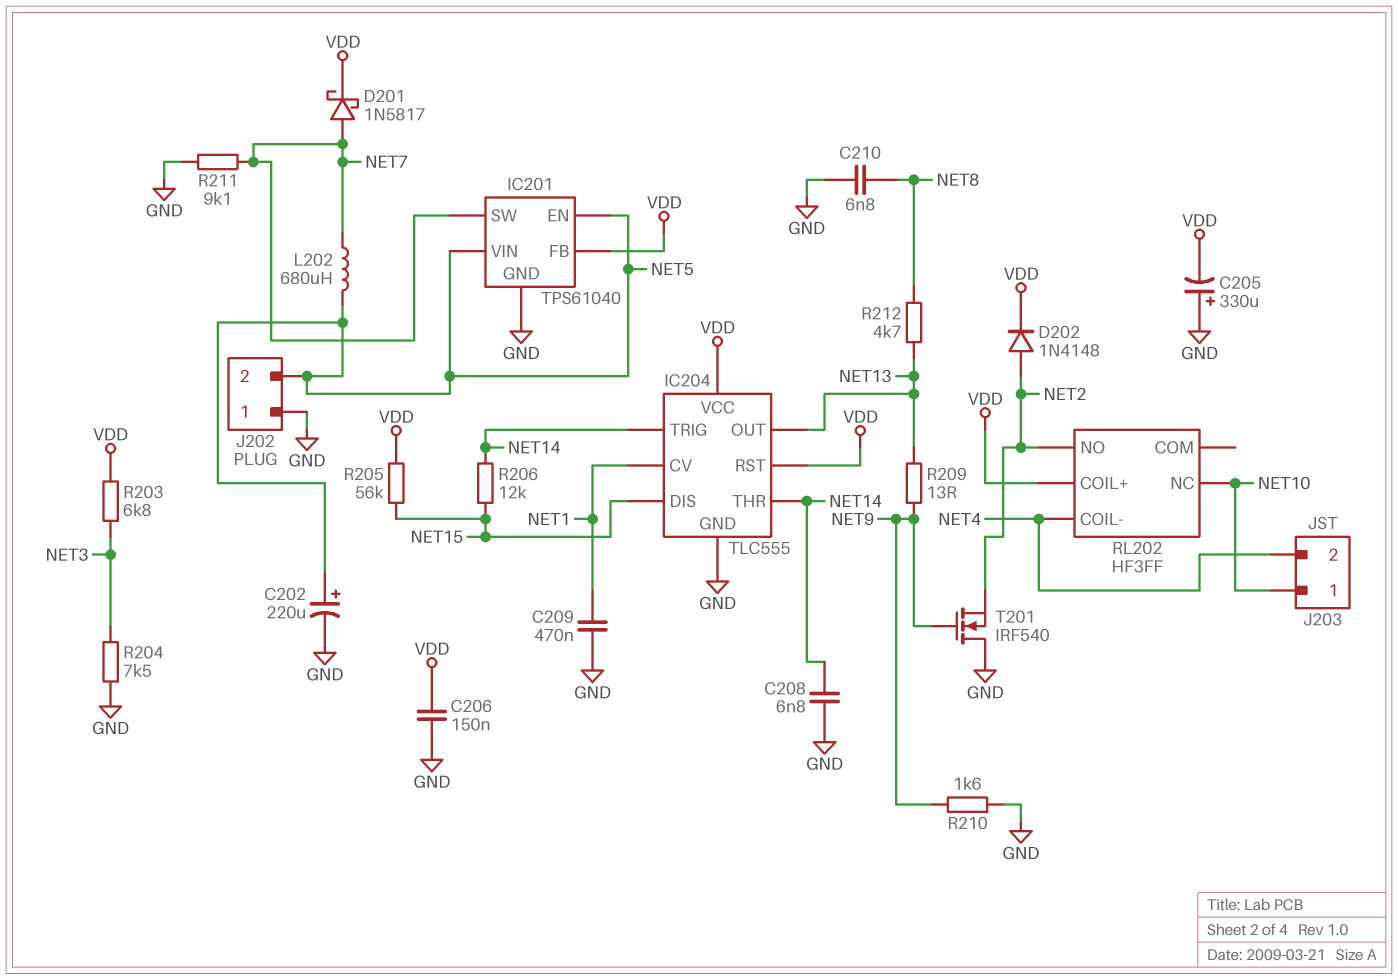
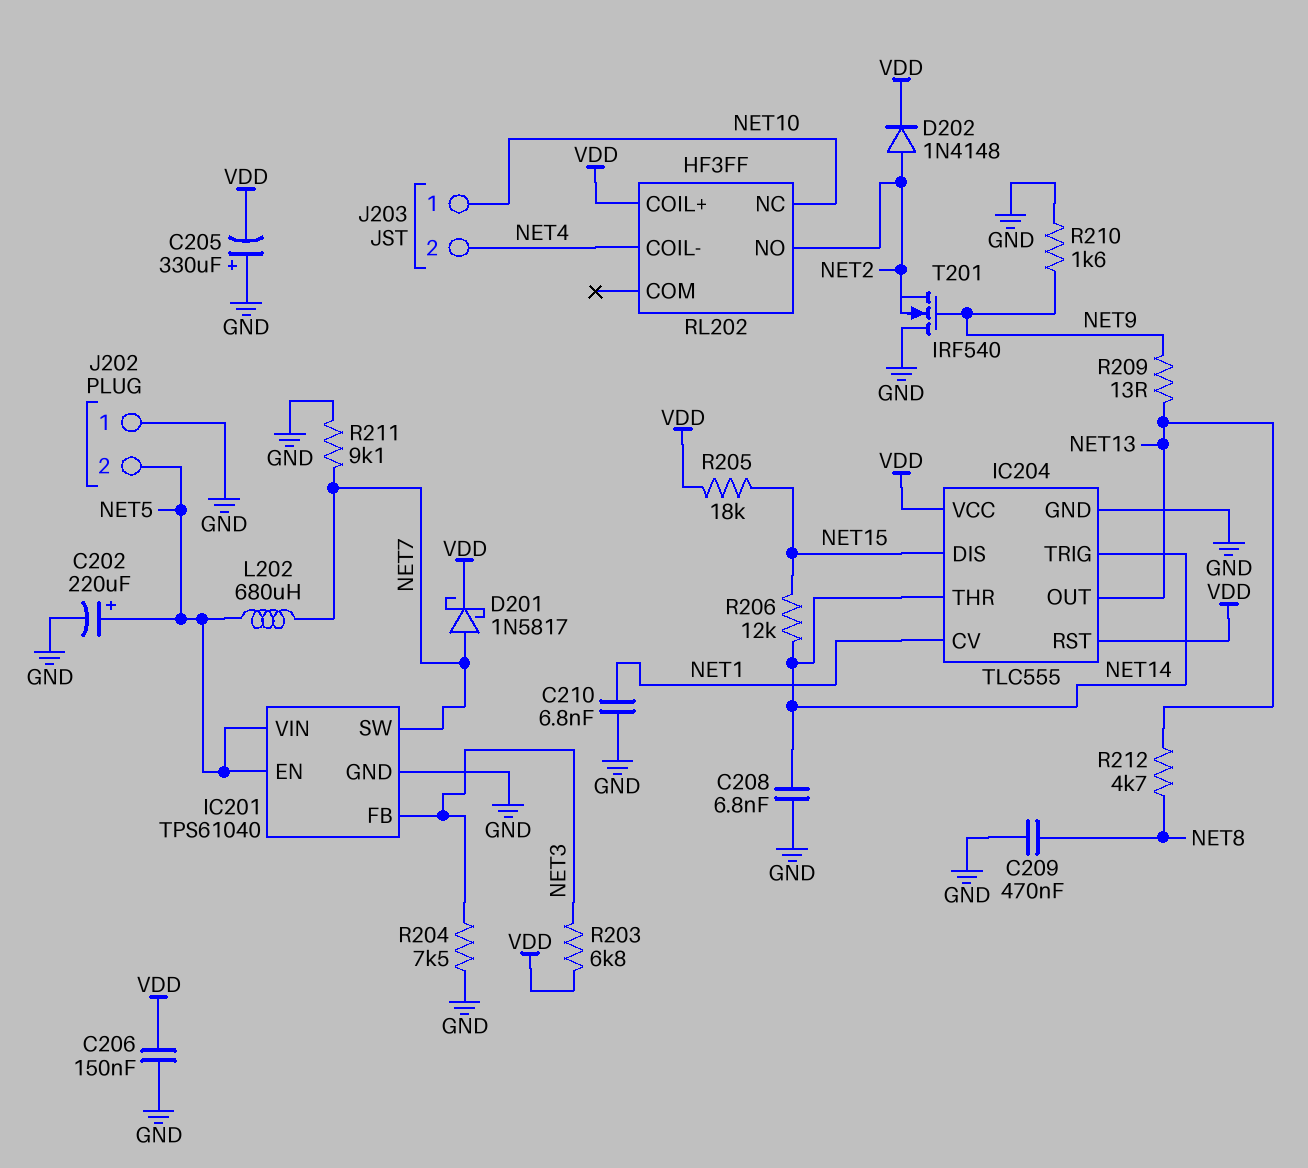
C209: 470nF (GND, NET1) -> 470nF (GND, NET8)
C210: 6.8nF (GND, NET8) -> 6.8nF (GND, NET1)
IC201 pin FB: VDD -> NET3
R205: 56k (NET15, VDD) -> 18k (NET15, VDD)

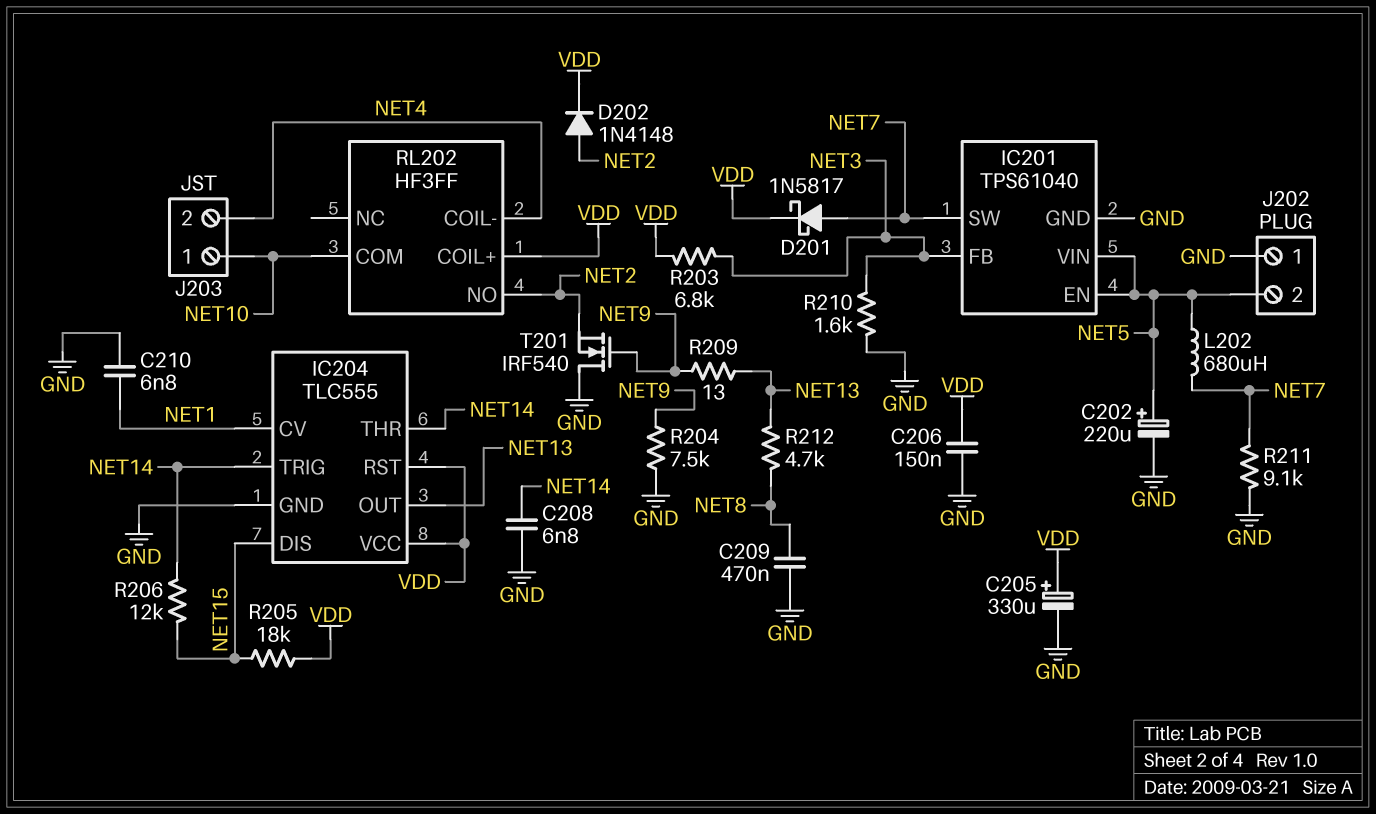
C205: 330uF (plus GND, minus VDD) -> 330uF (plus VDD, minus GND)
R204: 7.5k (GND, NET3) -> 7.5k (GND, NET9)
R210: 1.6k (GND, NET9) -> 1.6k (GND, NET3)
RL202 pin COM: none -> NET10
RL202 pin NC: NET10 -> none

